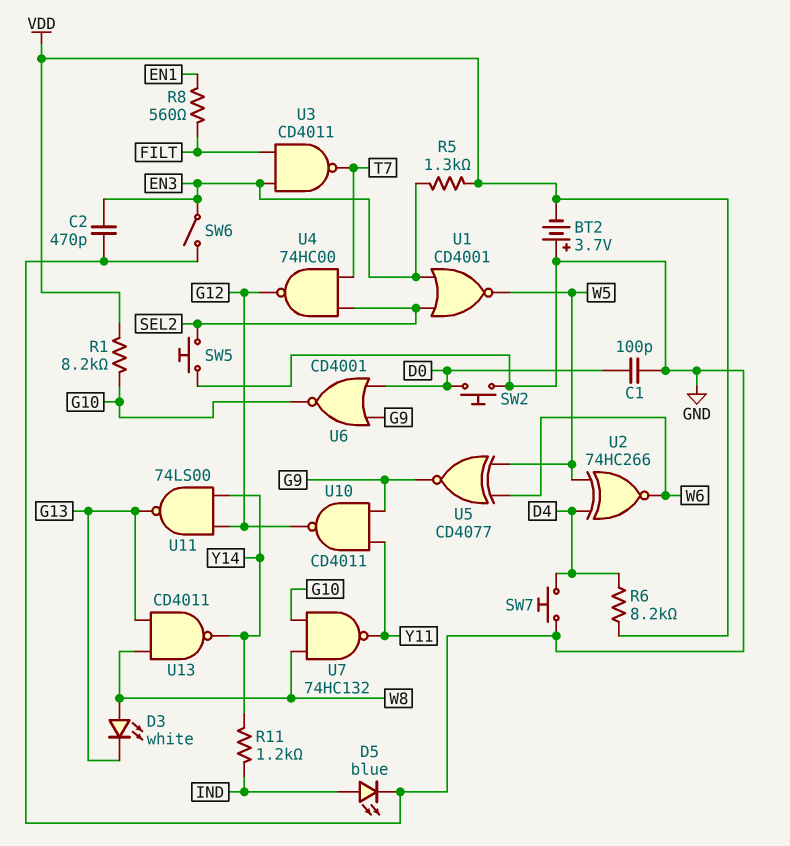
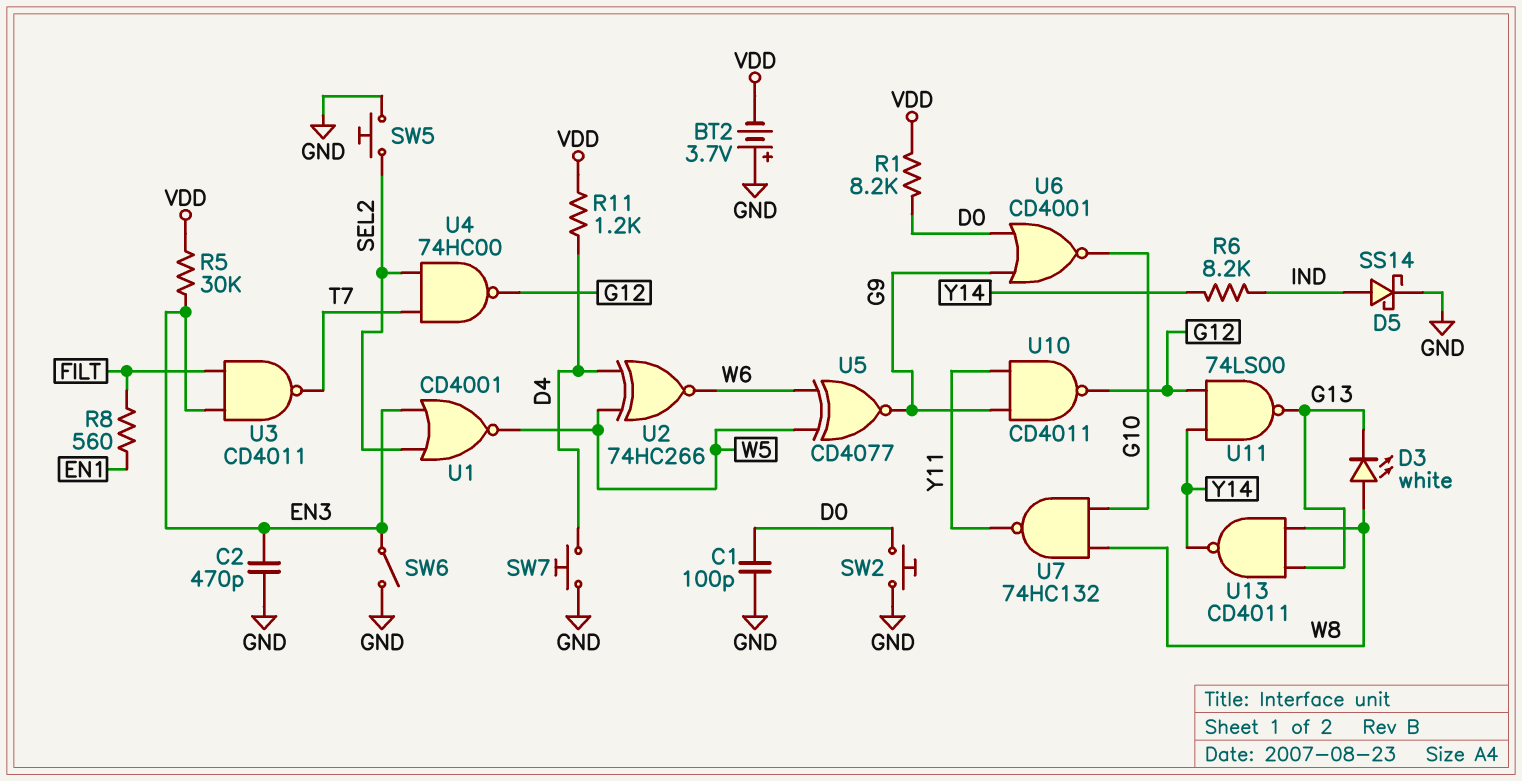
D5: LED blue (A IND, K GND) -> schottky SS14 (A IND, K GND)
R1: 8.2k (G10, VDD) -> 8.2k (D0, VDD)
R5: 1.3k (EN3, VDD) -> 30k (EN3, VDD)
R6: 8.2k (D4, VDD) -> 8.2k (IND, Y14)
R11: 1.2k (IND, Y14) -> 1.2k (D4, VDD)

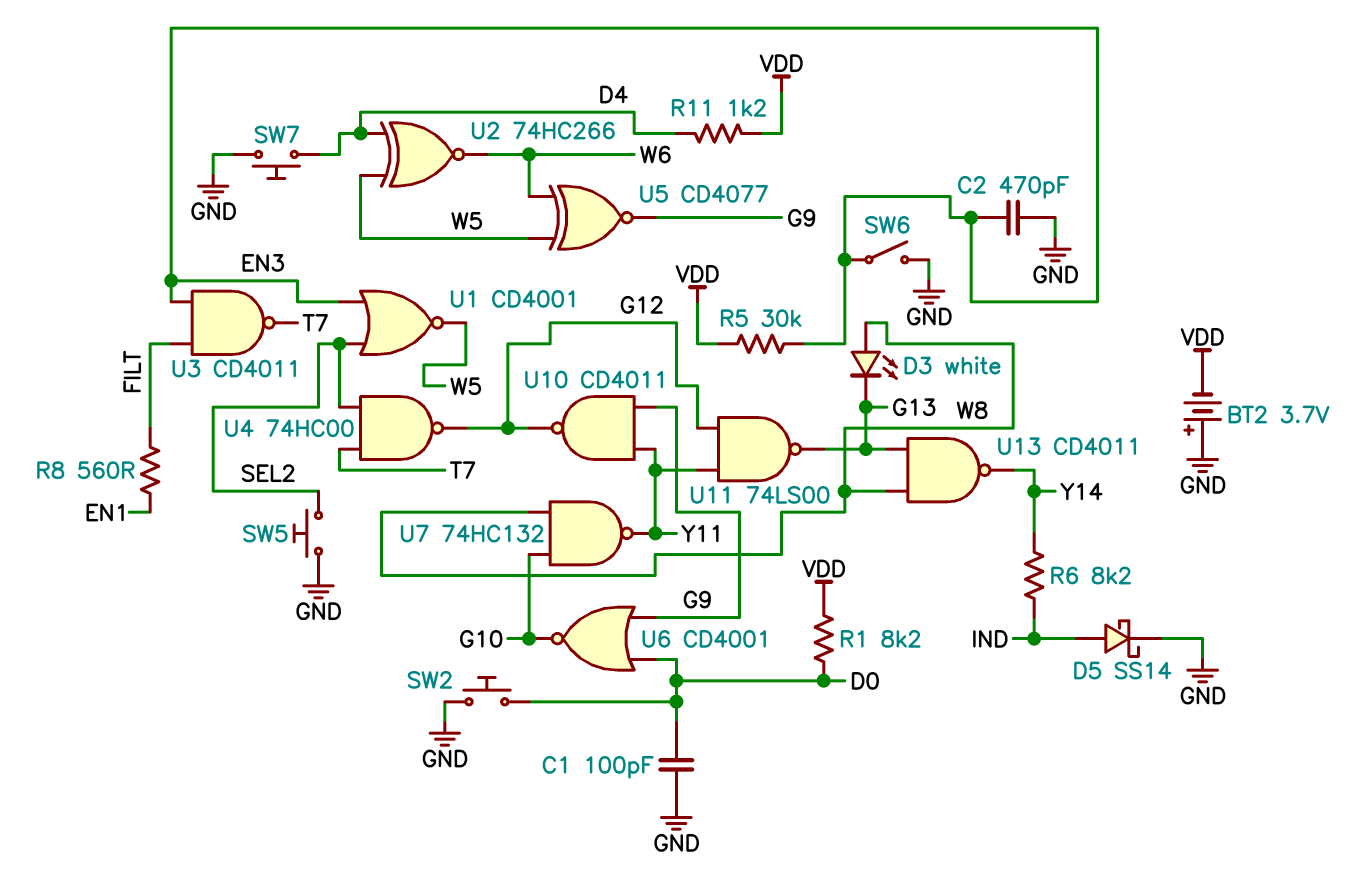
U11: NAND 74LS00 (in G12, in Y14, out G13) -> NAND 74LS00 (in G12, in Y11, out G13)

